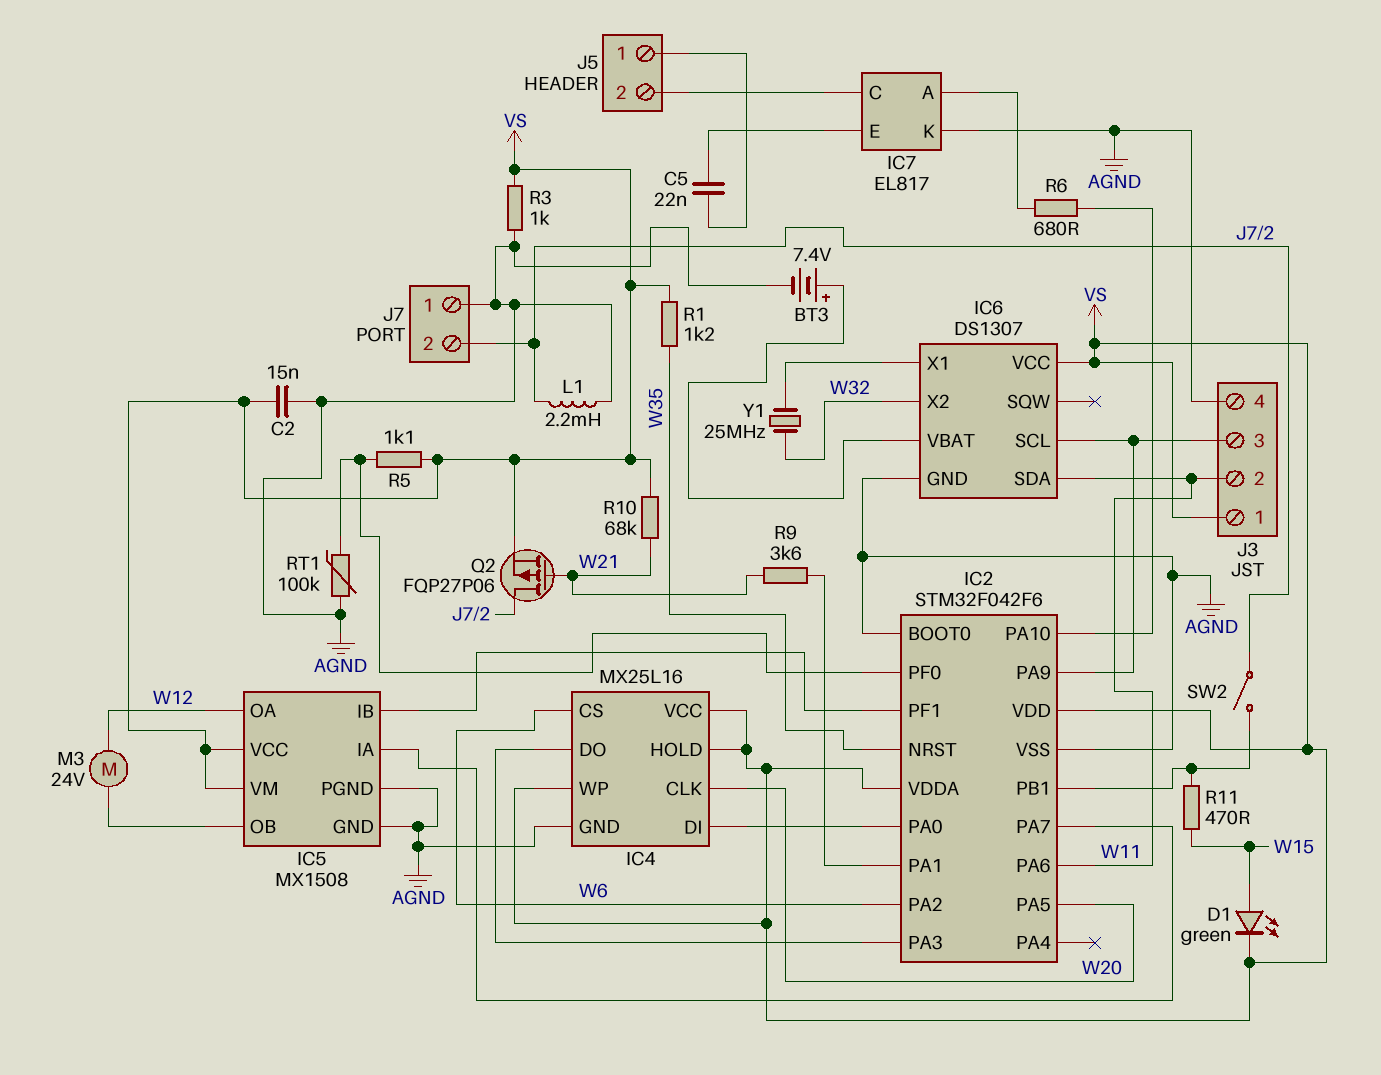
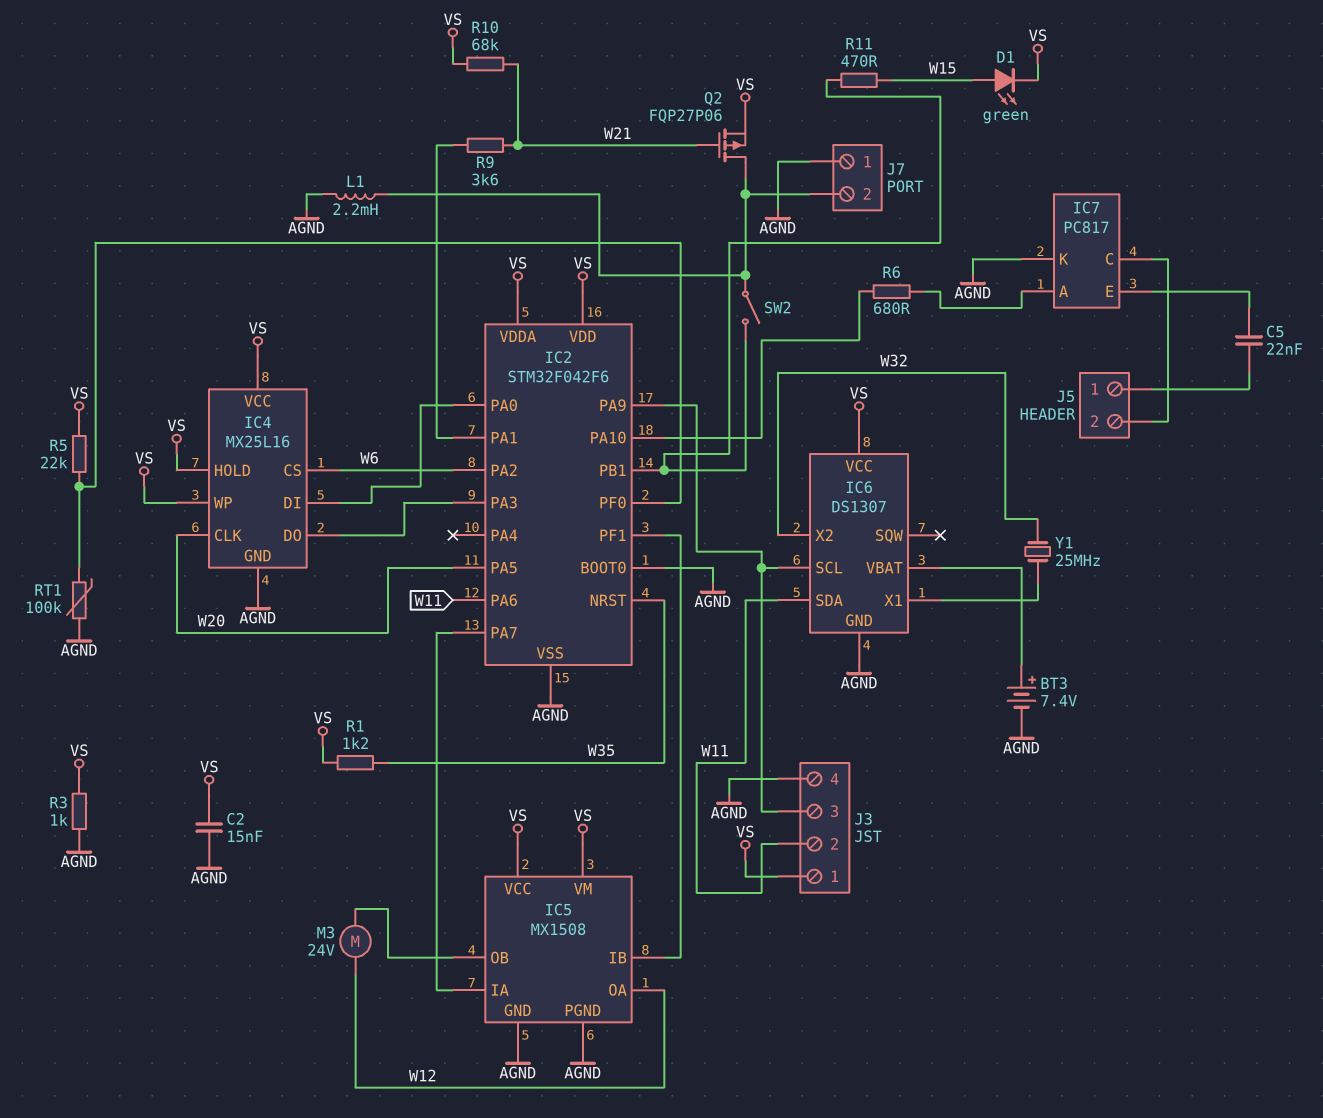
IC7: EL817 -> PC817
R5: 1.1k (IC2/PF0, VS) -> 22k (IC2/PF0, VS)

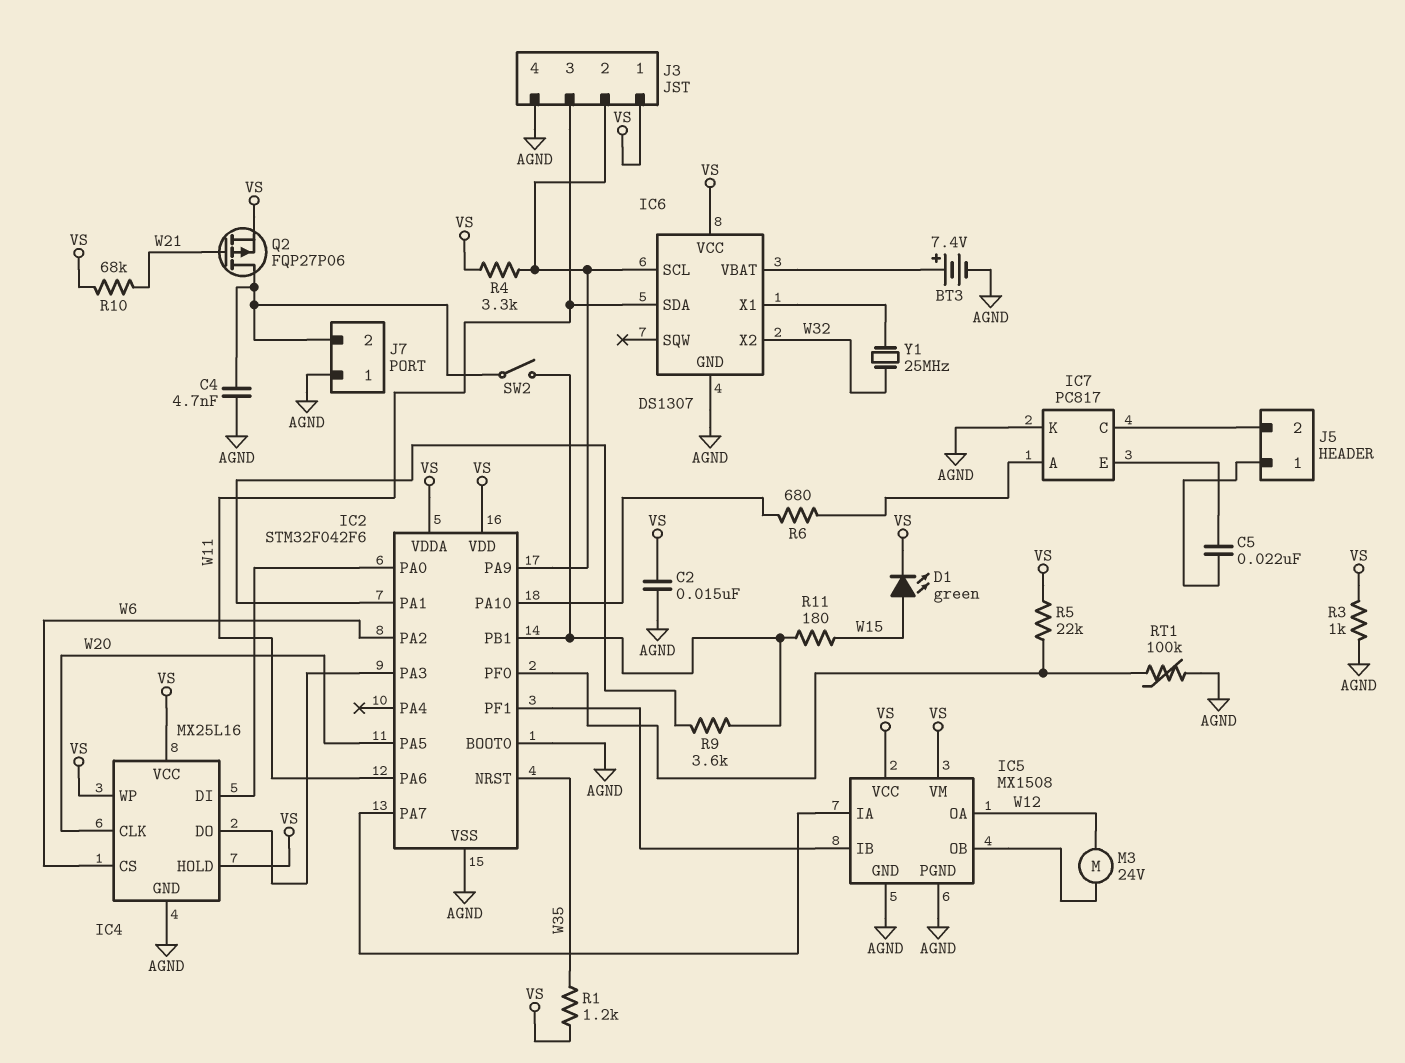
C4: none -> 4.7nF (AGND, J7/2)
J3 pin 2: W11 -> IC2/PA9
J3 pin 3: IC2/PA9 -> W11
L1: 2.2mH (AGND, J7/2) -> none
R4: none -> 3.3k (IC2/PA9, VS)
R9: 3.6k (IC2/PA1, W21) -> 3.6k (IC2/PA1, IC2/PB1)
R11: 470 (IC2/PB1, W15) -> 180 (IC2/PB1, W15)

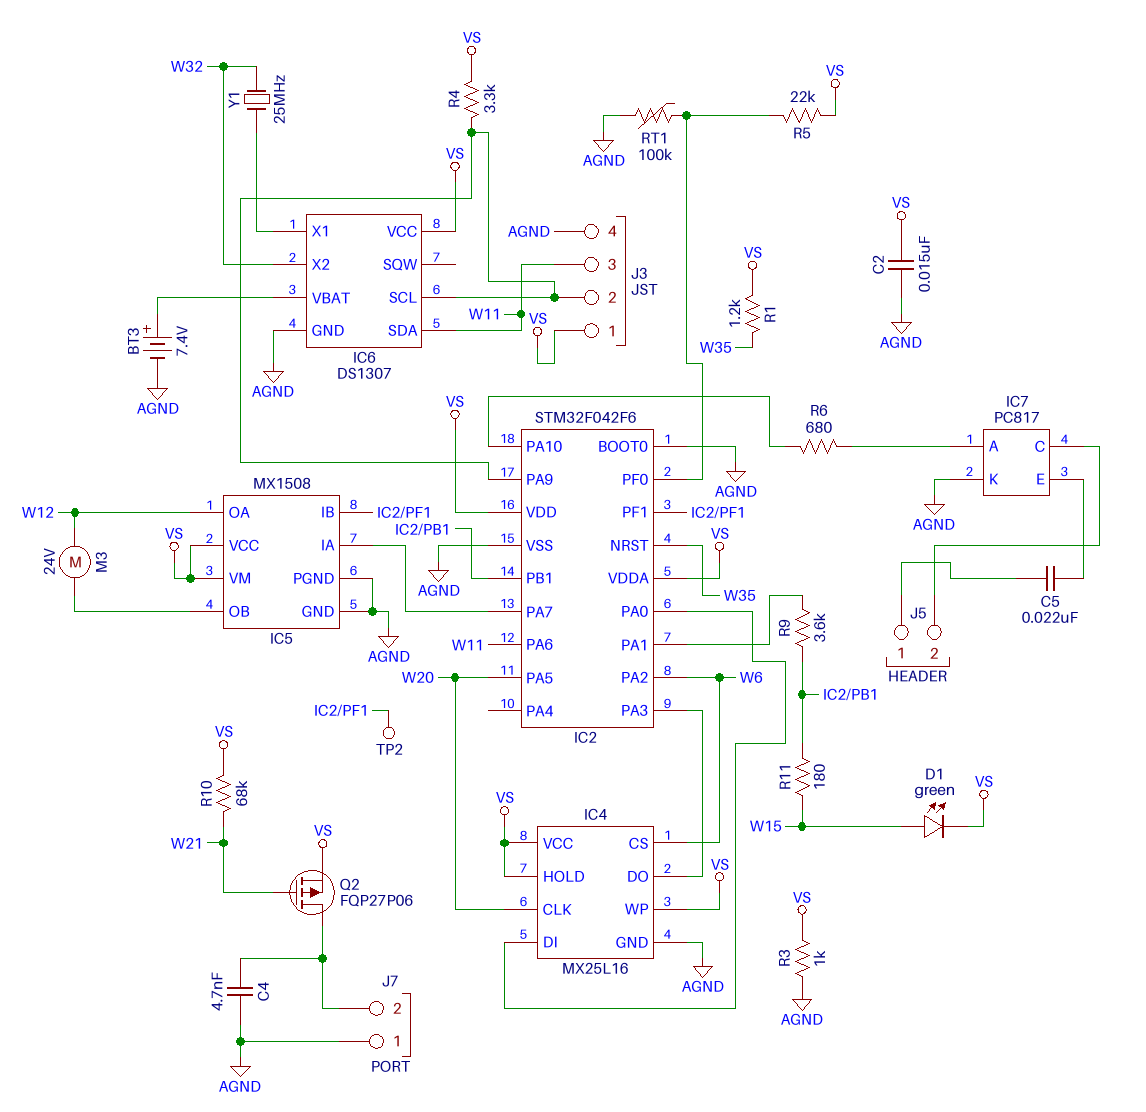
SW2: switch (IC2/PB1, J7/2) -> none
TP2: none -> test point (IC2/PF1)

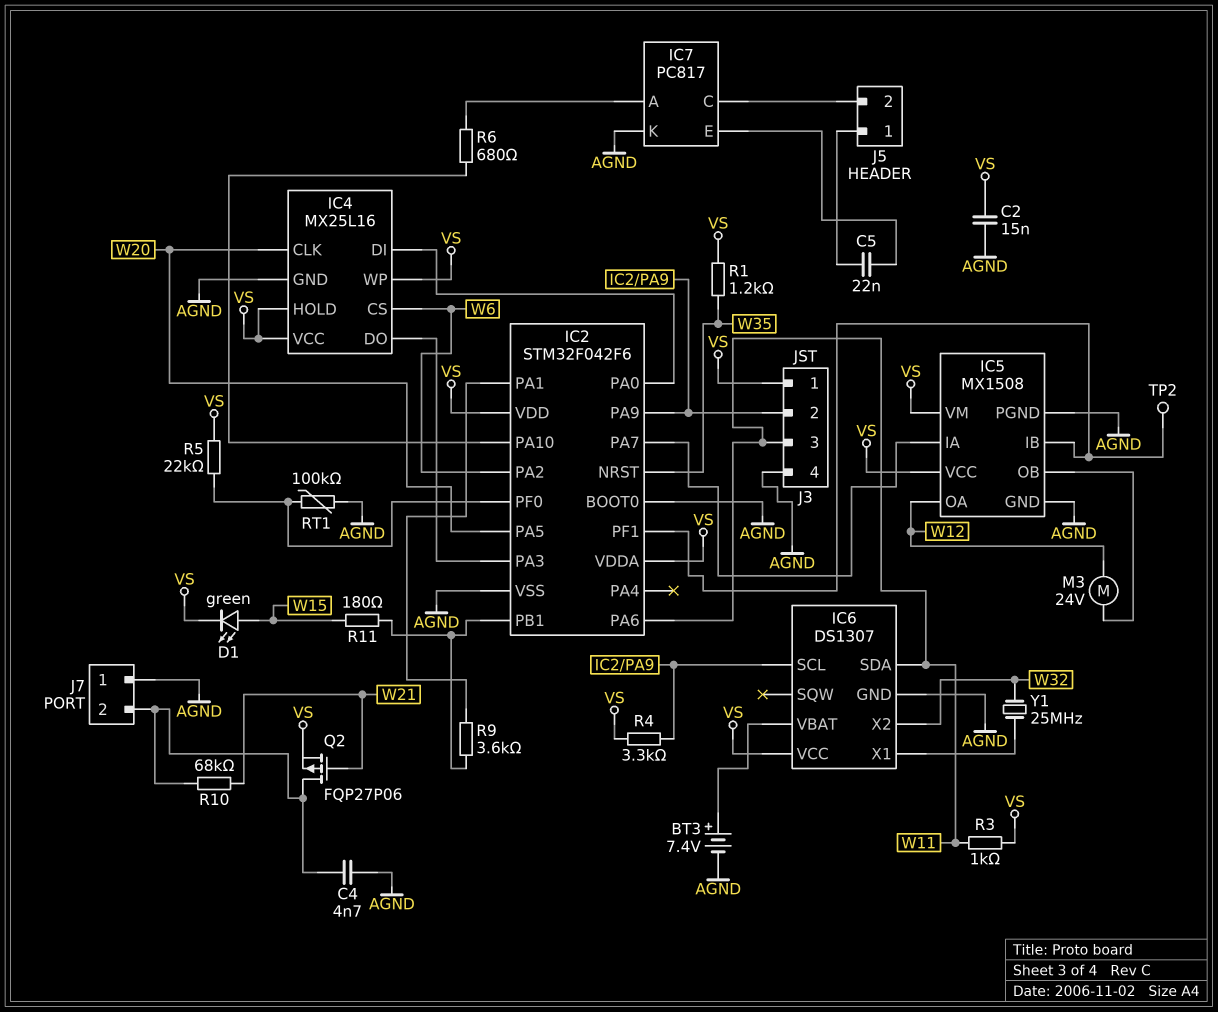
R3: 1k (AGND, VS) -> 1k (VS, W11)
R10: 68k (VS, W21) -> 68k (J7/2, W21)

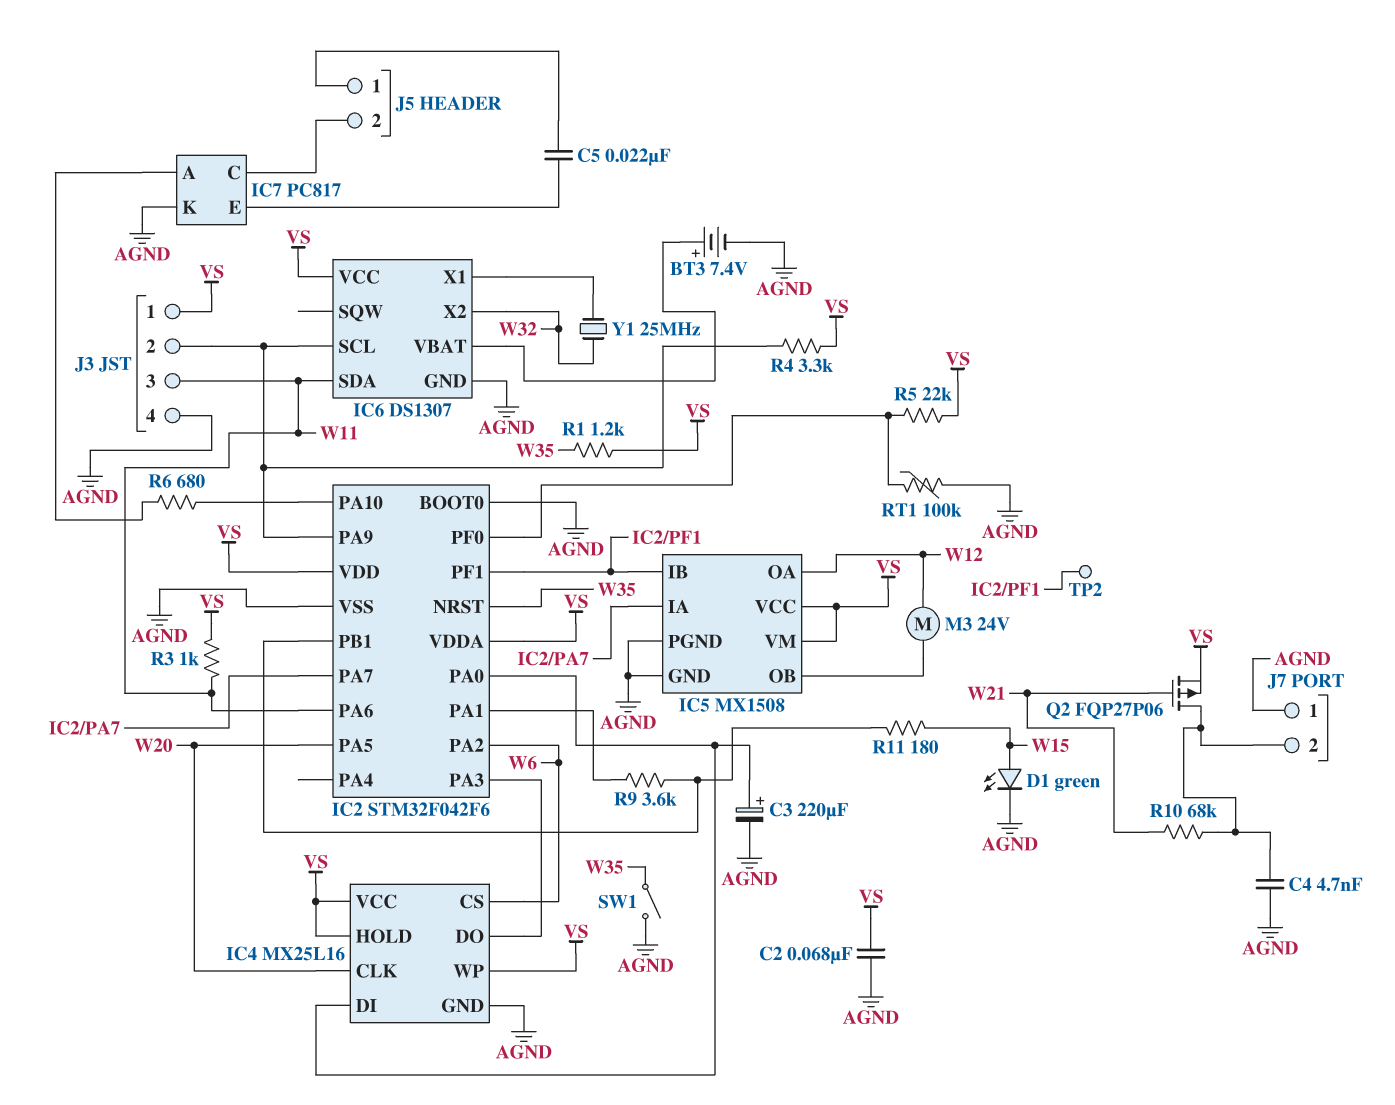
C2: 15nF (AGND, VS) -> 68nF (AGND, VS)
C3: none -> 220uF (plus IC2/PA0, minus AGND)
D1: LED green (A W15, K VS) -> LED green (A W15, K AGND)
SW1: none -> switch (AGND, W35)

